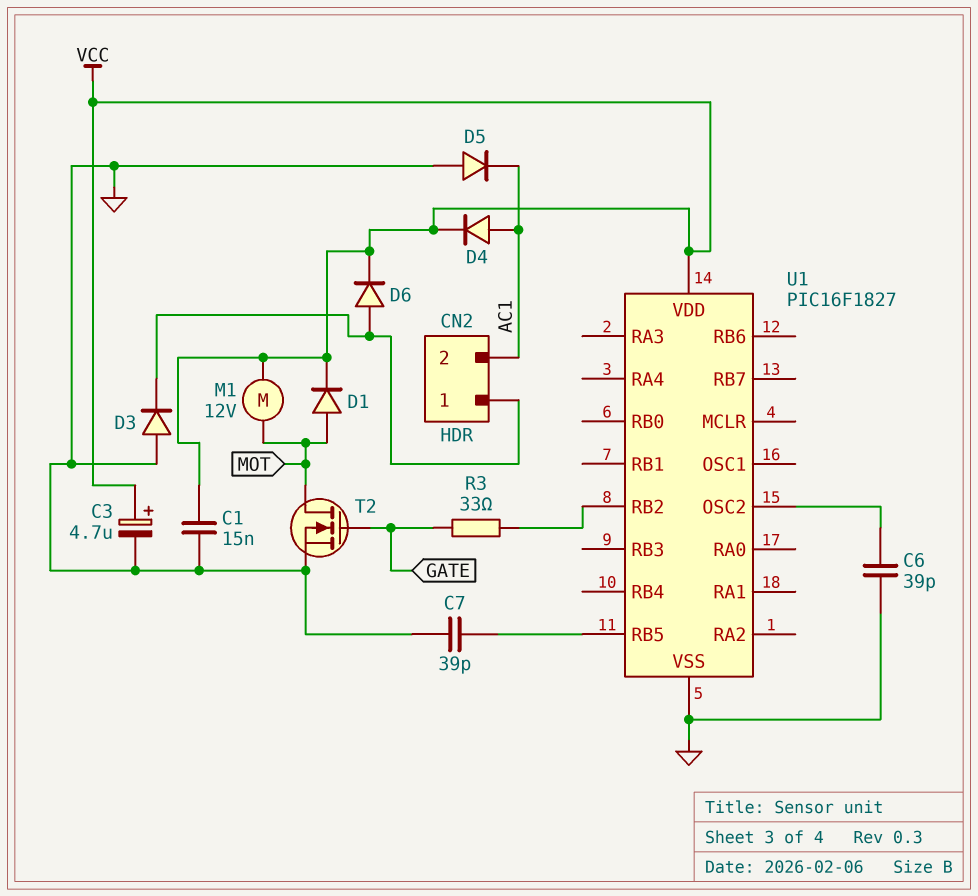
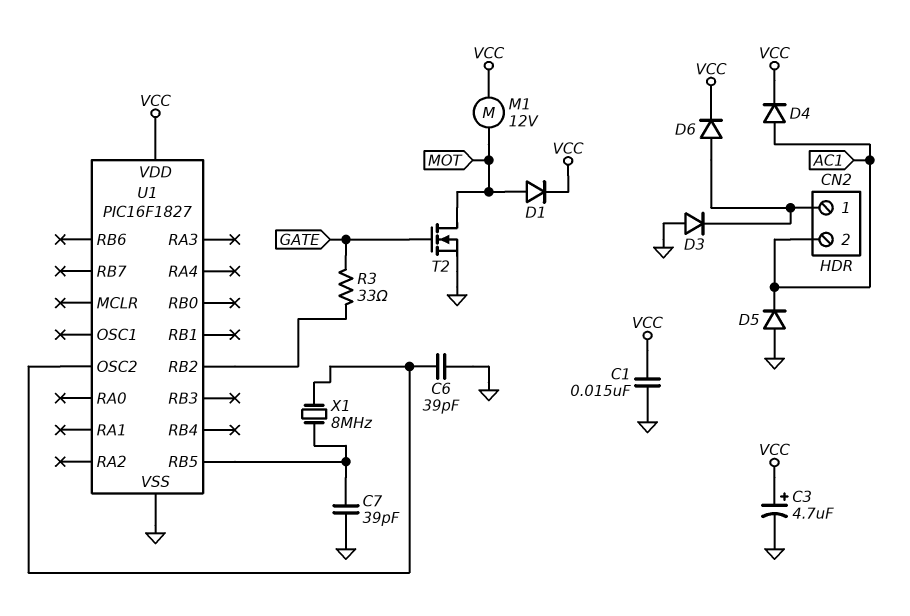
X1: none -> 8MHz (U1/OSC2, U1/RB5)

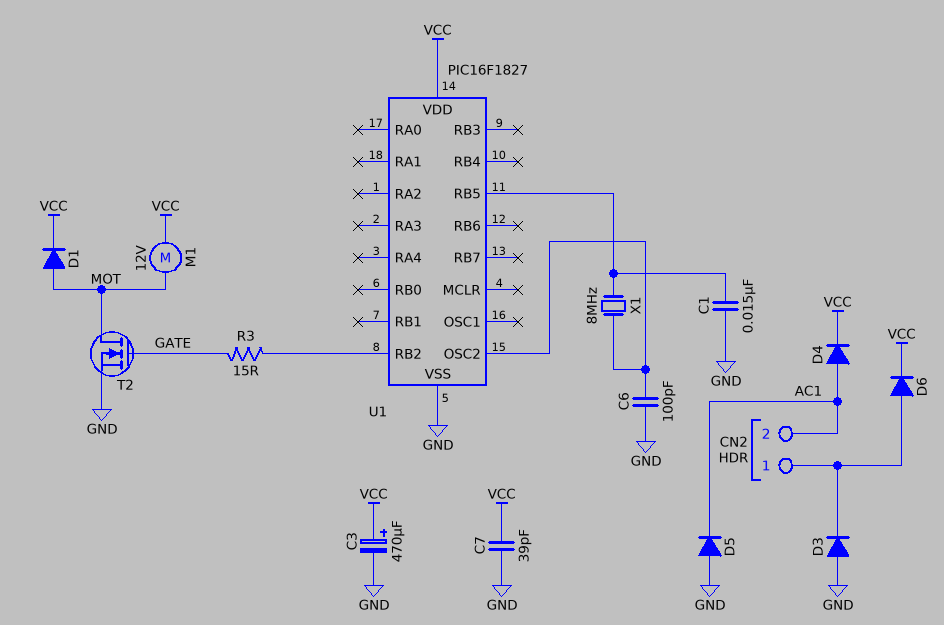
C1: 15nF (GND, VCC) -> 15nF (GND, U1/RB5)
C3: 4.7uF (plus VCC, minus GND) -> 470uF (plus VCC, minus GND)
C6: 39pF (GND, U1/OSC2) -> 100pF (GND, U1/OSC2)
C7: 39pF (GND, U1/RB5) -> 39pF (GND, VCC)
R3: 33 (GATE, U1/RB2) -> 15 (GATE, U1/RB2)

